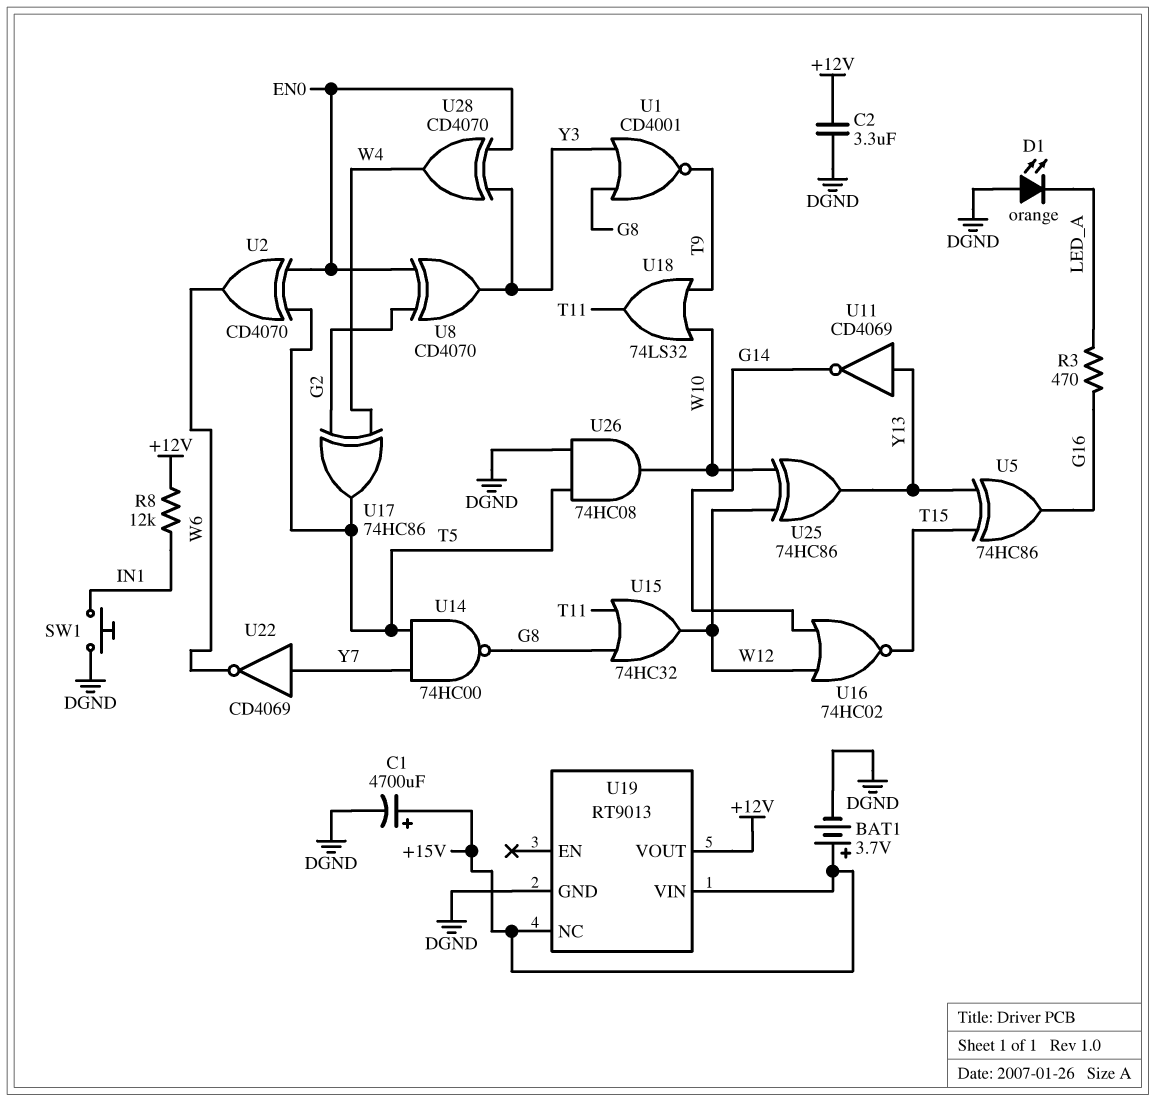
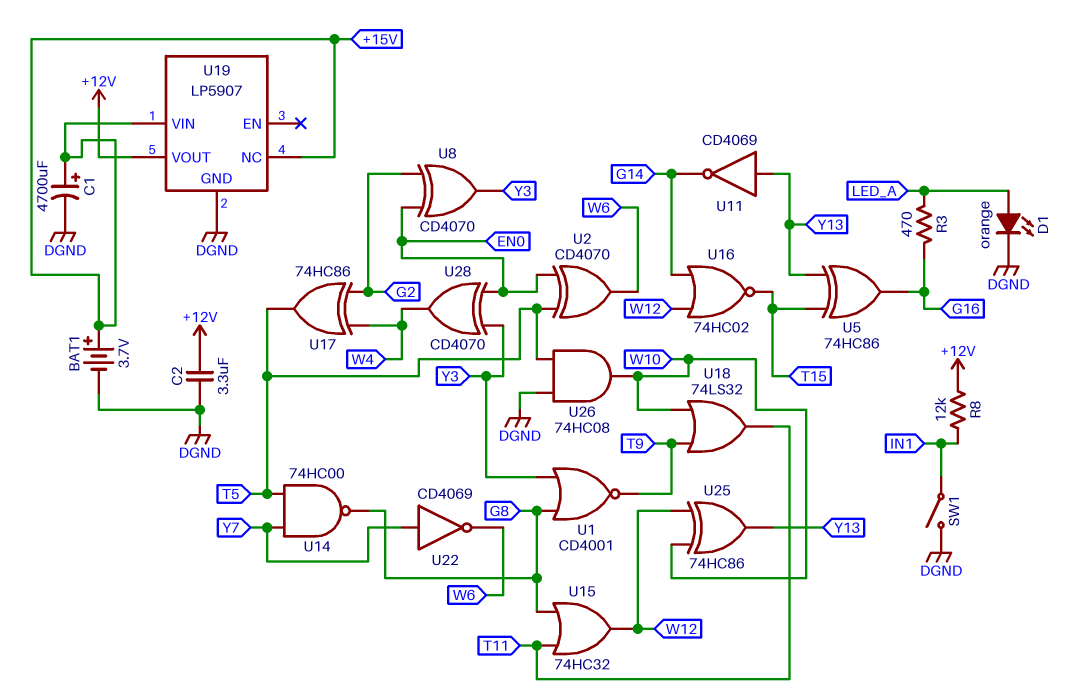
D1: LED orange (A DGND, K LED_A) -> LED orange (A LED_A, K DGND)
SW1: button (DGND, IN1) -> switch (DGND, IN1)
U19: RT9013 -> LP5907

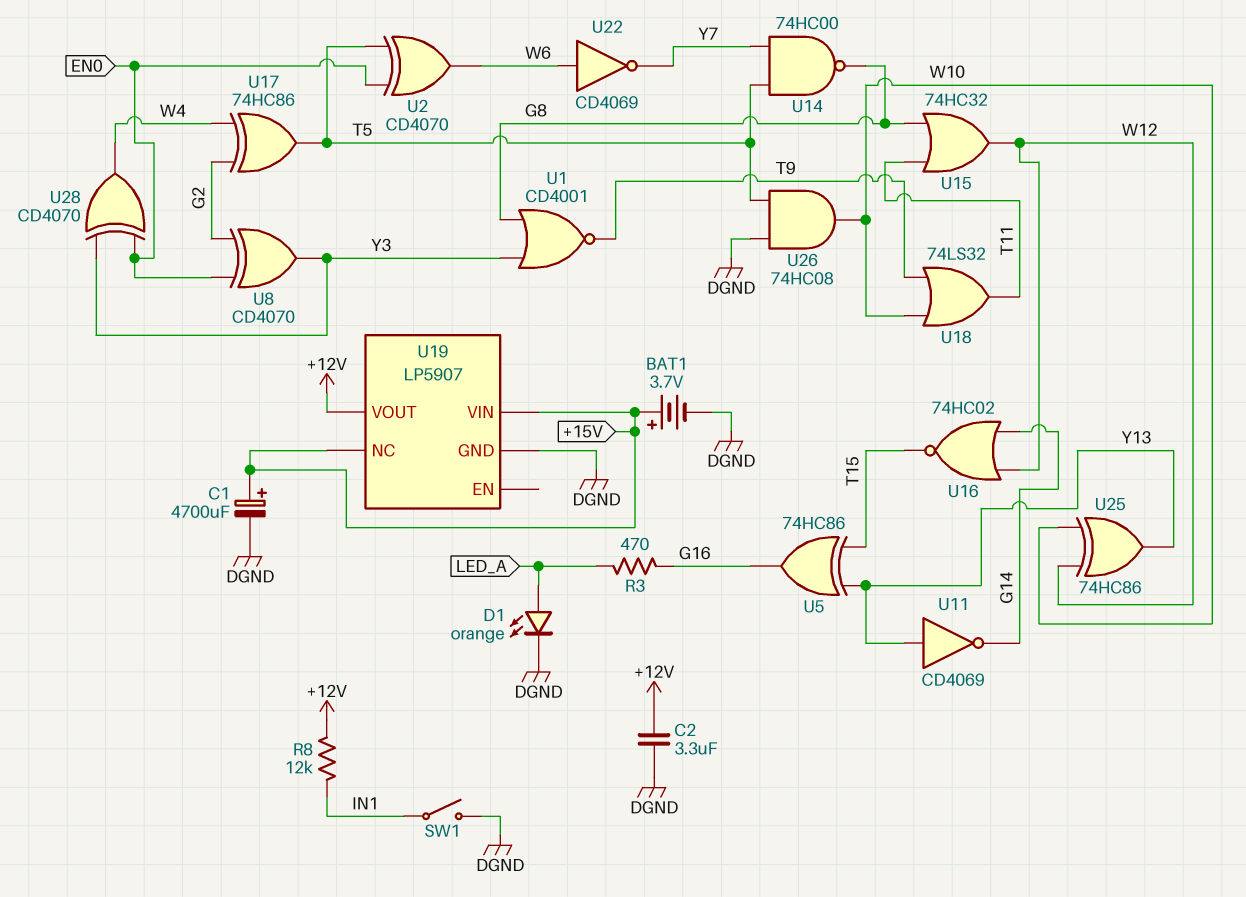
U22: NOT CD4069 (in Y7, out W6) -> NOT CD4069 (in W6, out Y7)

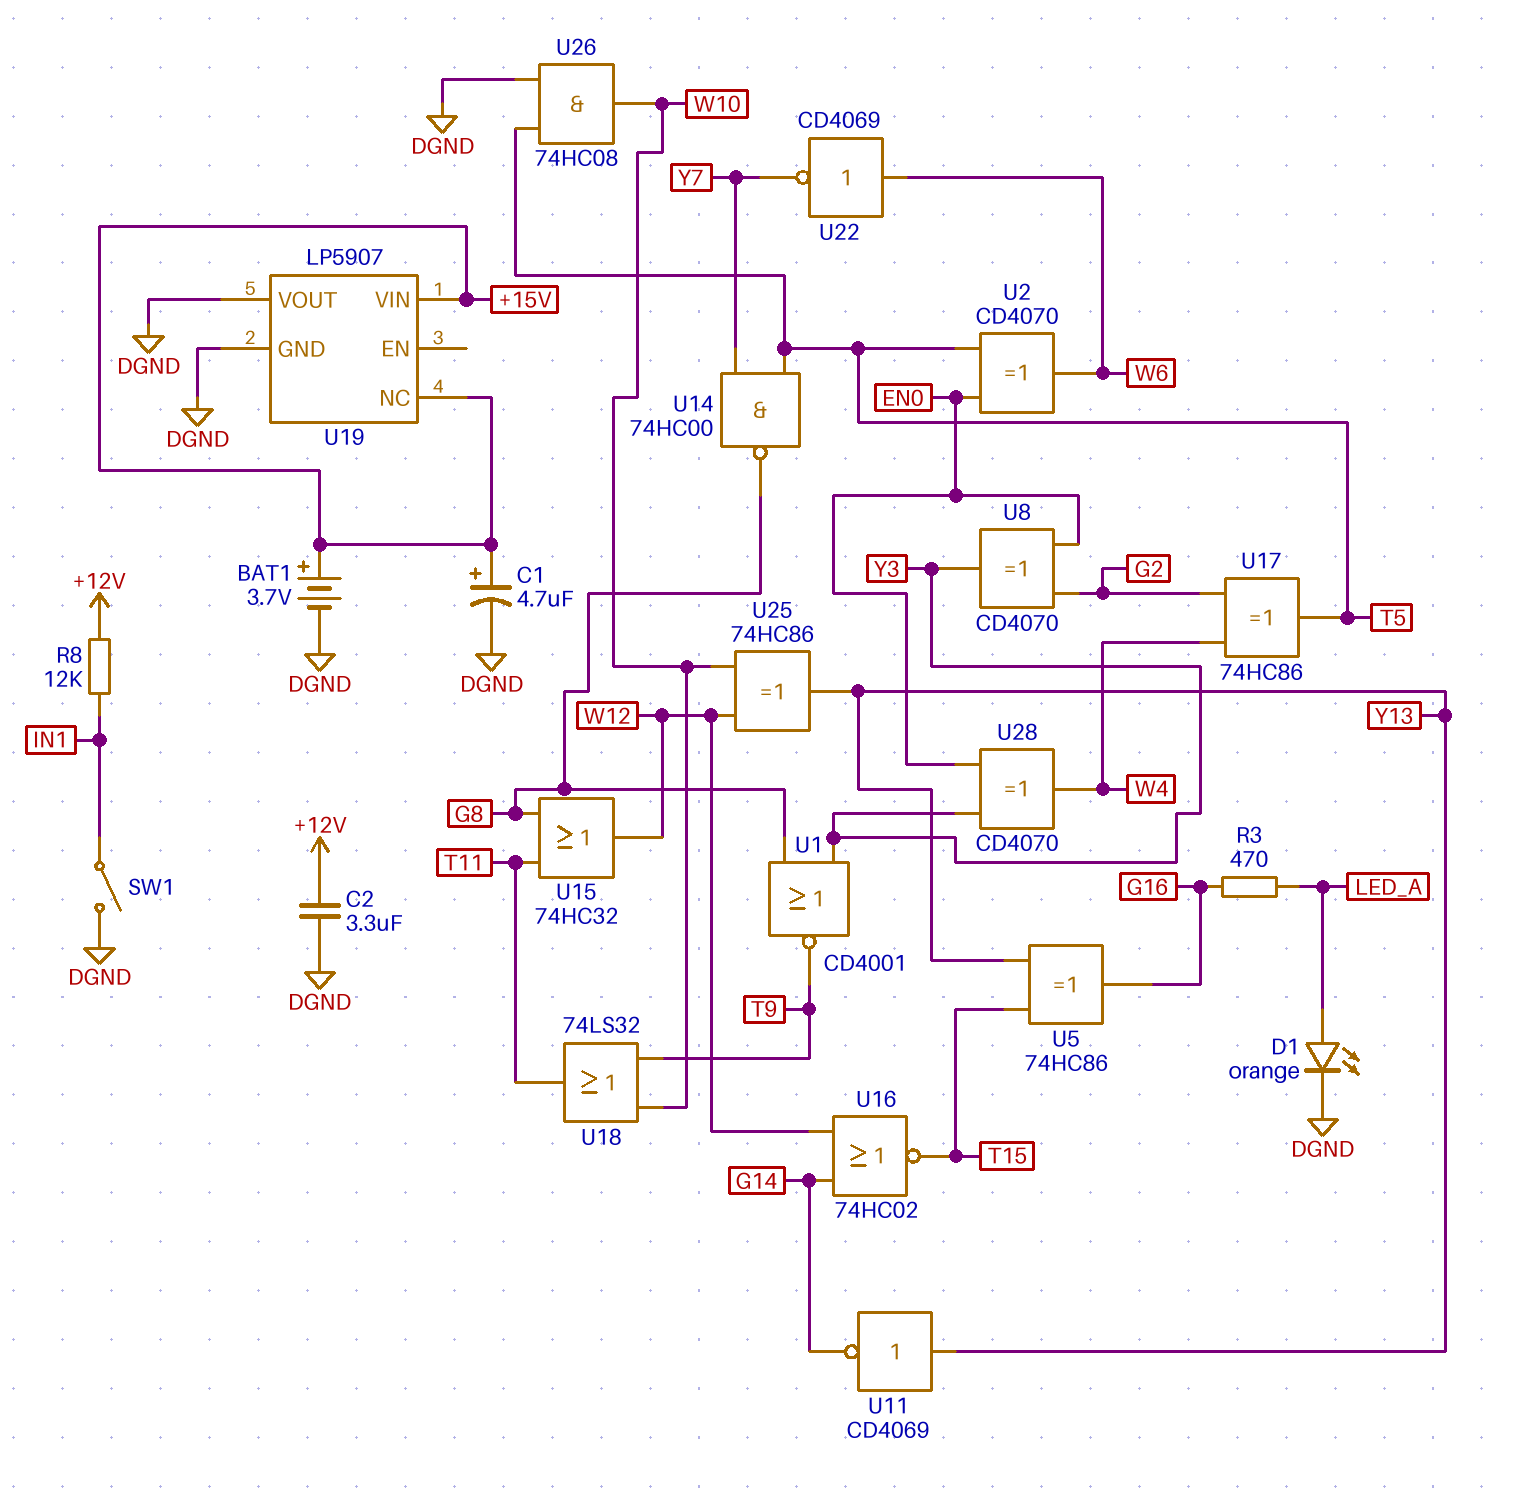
C1: 4700uF (plus +15V, minus DGND) -> 4.7uF (plus +15V, minus DGND)
U19 pin VOUT: +12V -> DGND

